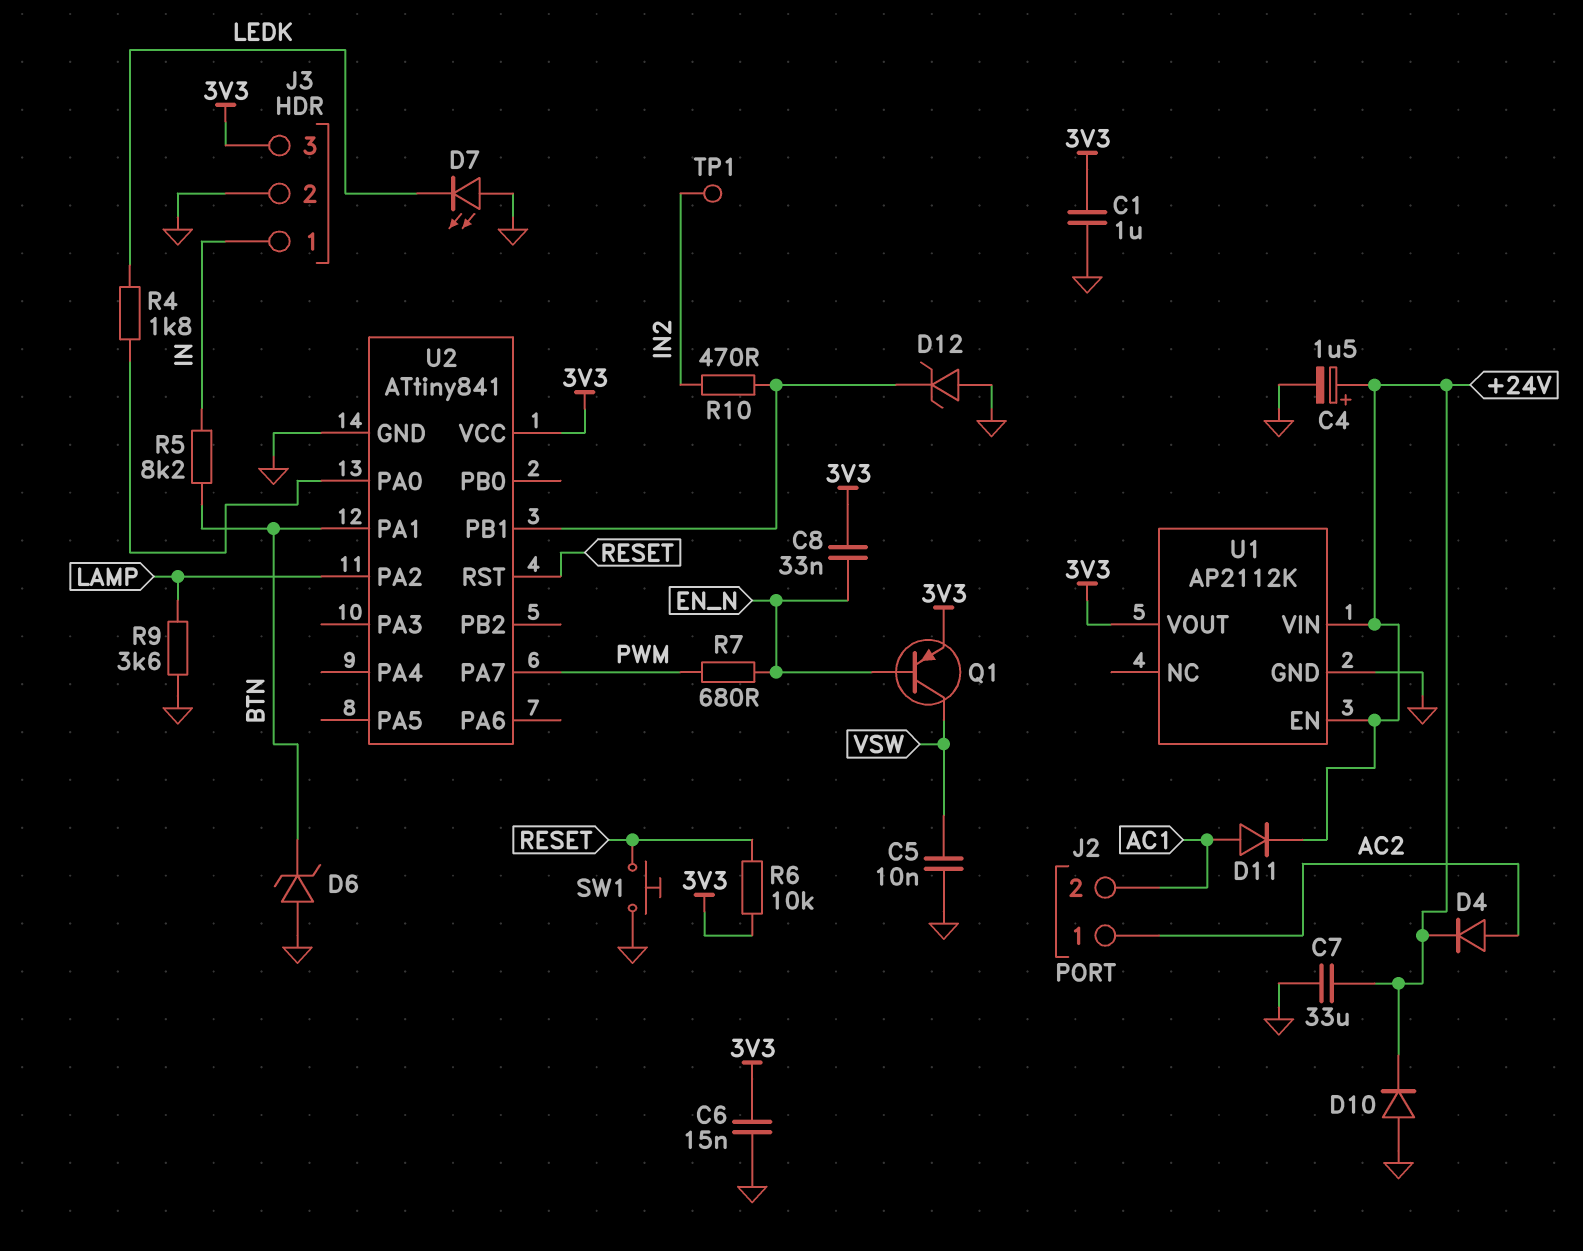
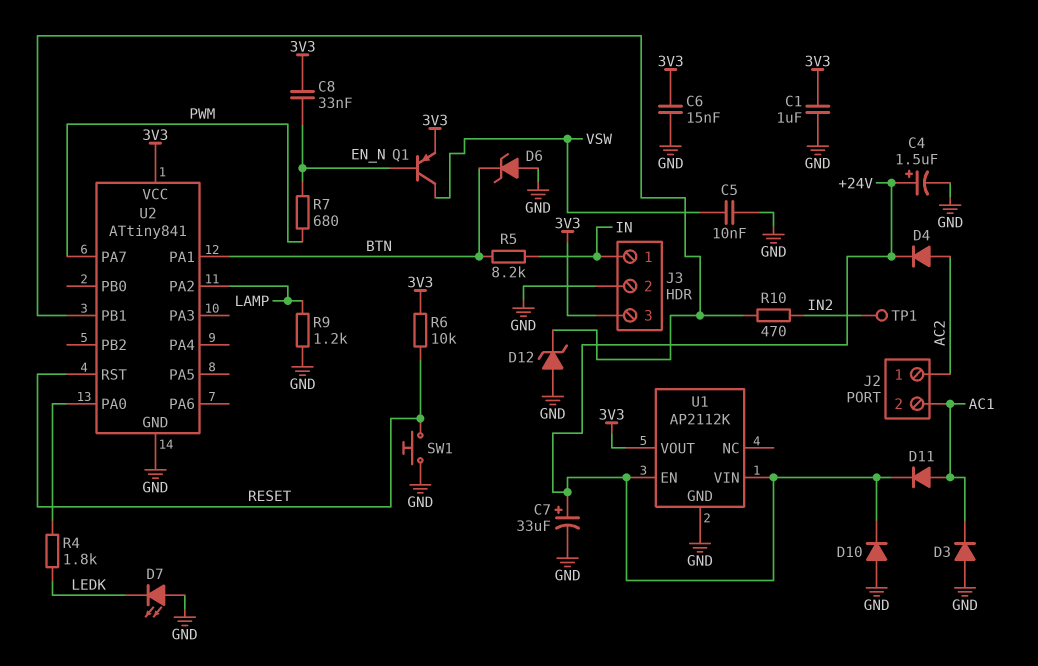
C7: 33uF (+24V, GND) -> 33uF (plus +24V, minus GND)
D3: none -> diode (A GND, K AC1)
R9: 3.6k (GND, LAMP) -> 1.2k (GND, LAMP)

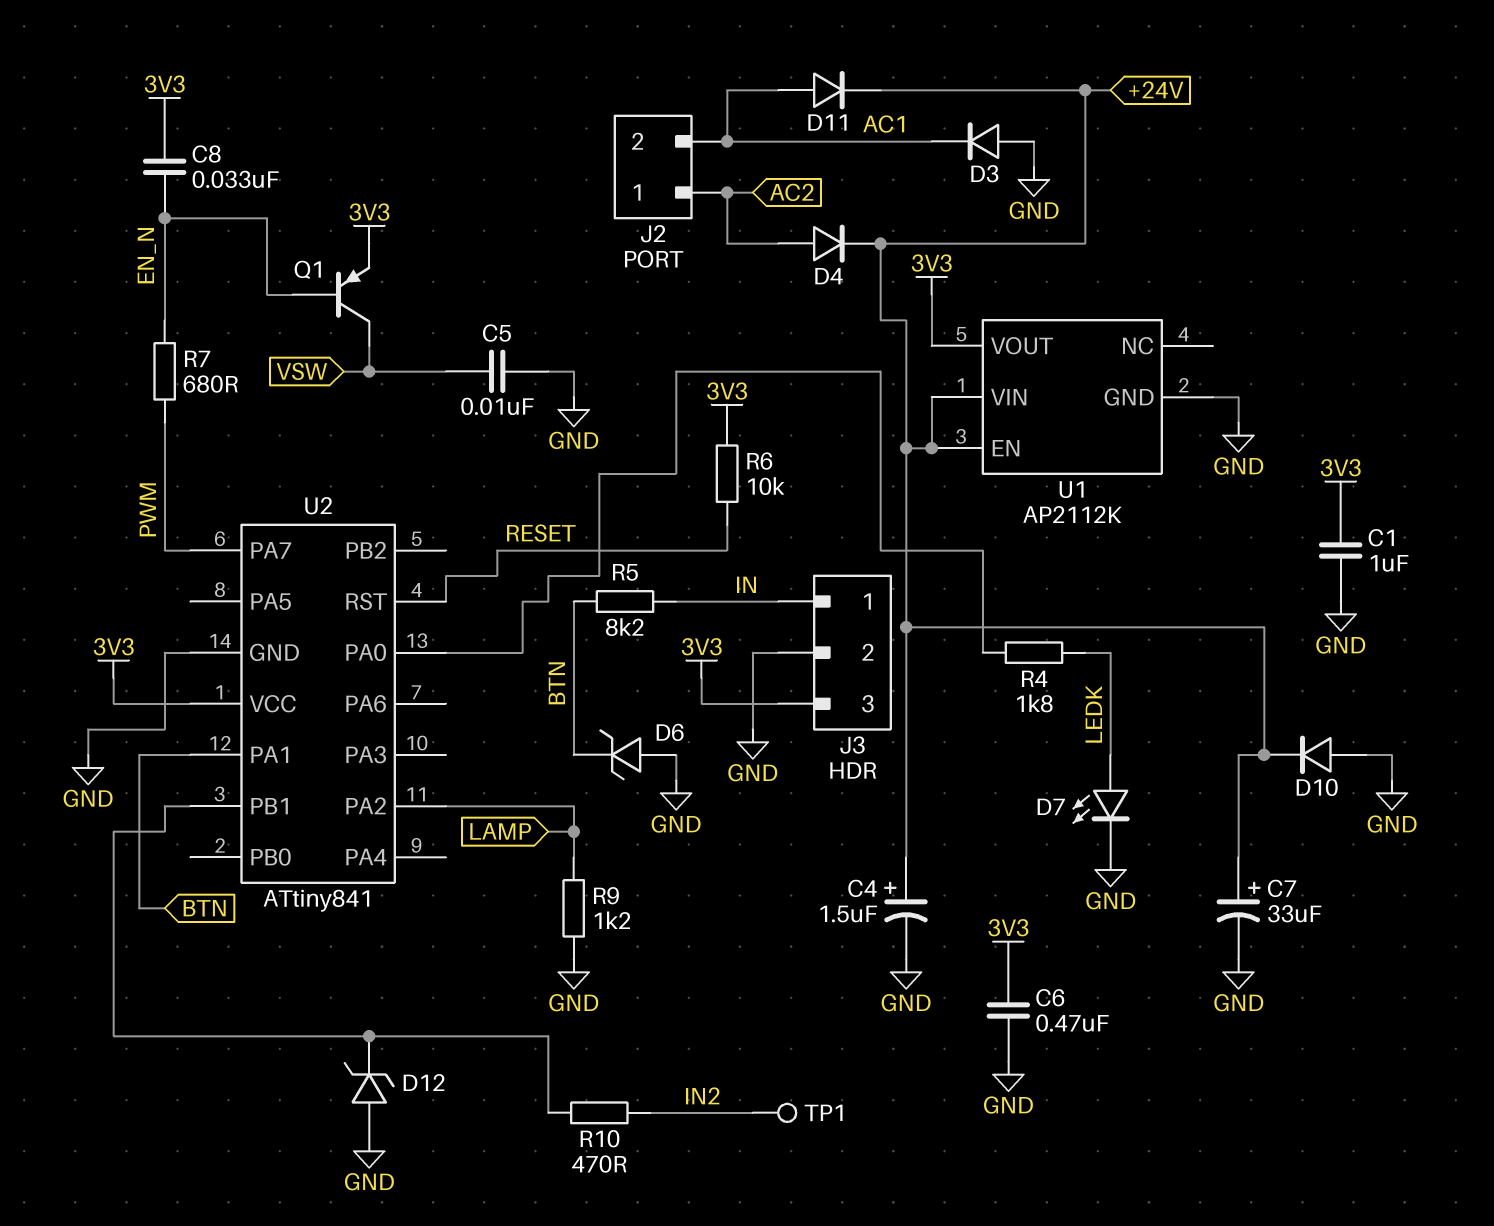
C6: 15nF (3V3, GND) -> 470nF (3V3, GND)
D7: LED (A GND, K LEDK) -> LED (A LEDK, K GND)
SW1: button (GND, RESET) -> none

